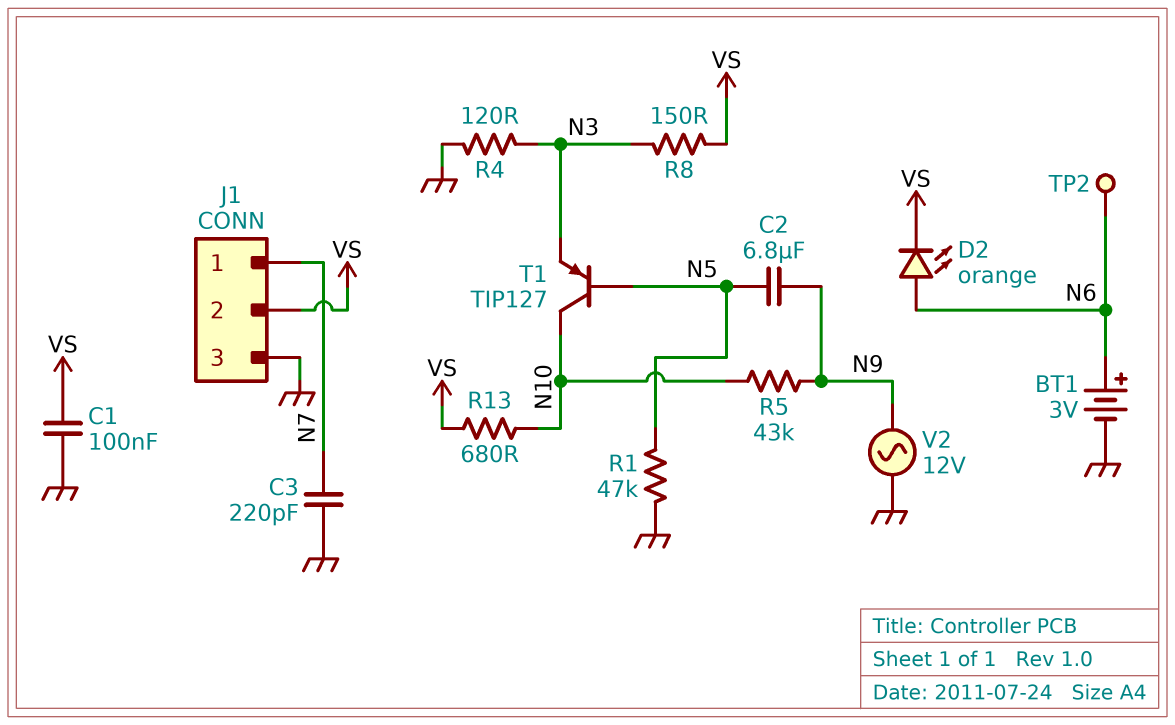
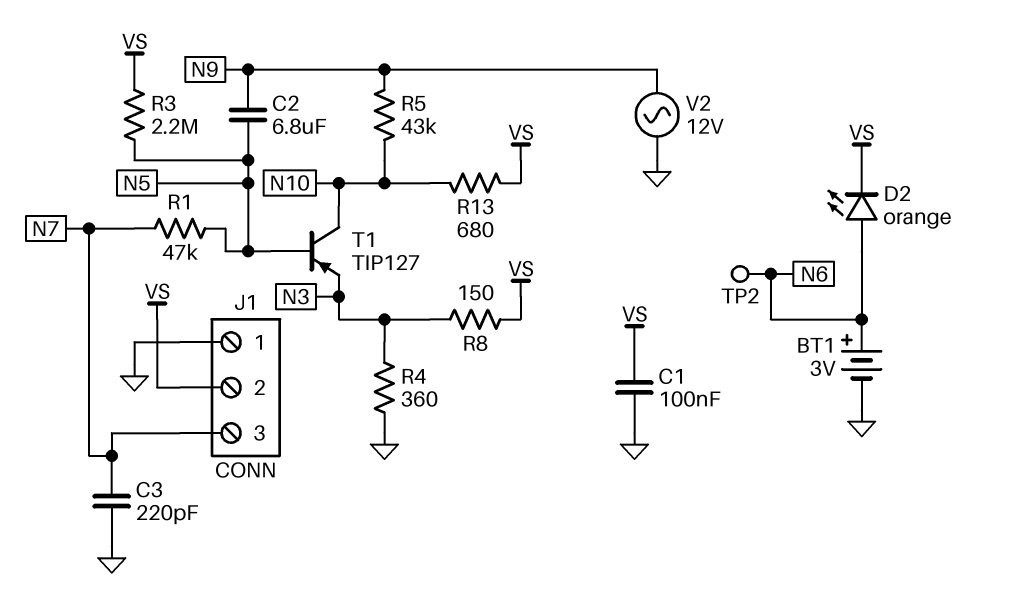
J1 pin 1: N7 -> GND
J1 pin 3: GND -> N7
R1: 47k (GND, N5) -> 47k (N5, N7)
R3: none -> 2.2M (N5, VS)
R4: 120 (GND, N3) -> 360 (GND, N3)

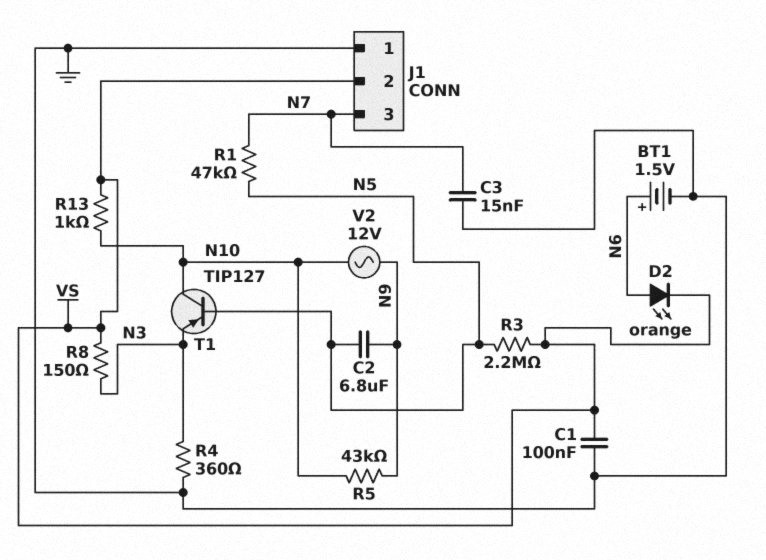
BT1: 3V (plus N6, minus GND) -> 1.5V (plus N6, minus GND)
C3: 220pF (GND, N7) -> 15nF (GND, N7)
R13: 680 (N10, VS) -> 1k (N10, VS)
TP2: test point (N6) -> none
V2: AC 12V (GND, N9) -> AC 12V (N9, N10)

